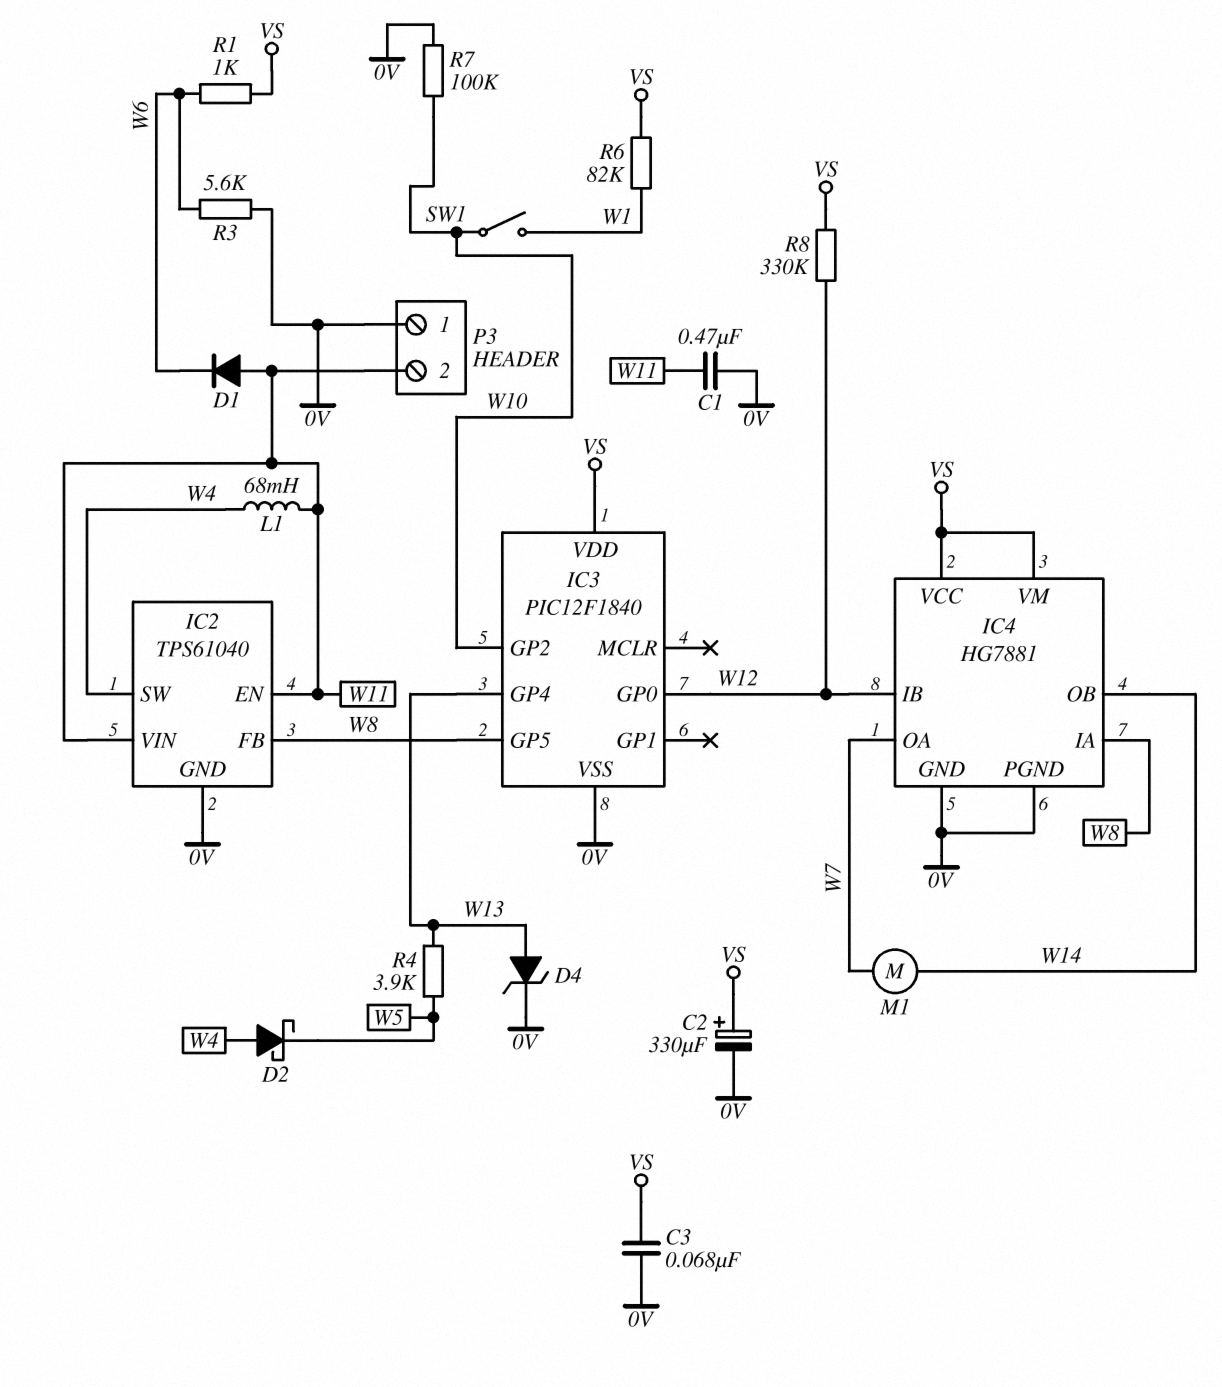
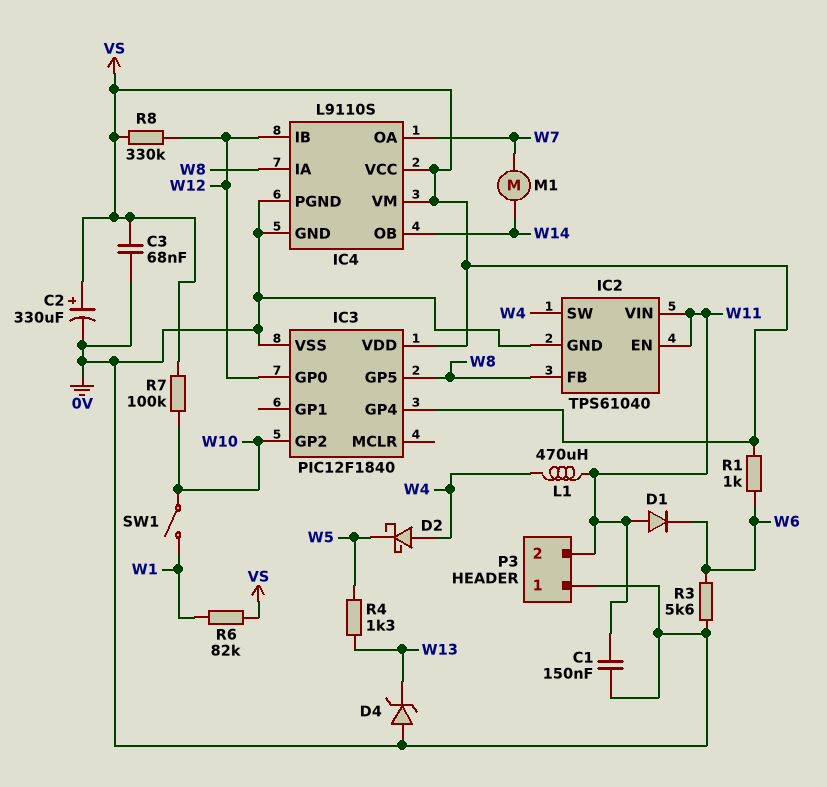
C1: 470nF (0V, W11) -> 150nF (0V, W11)
D4: zener (A W13, K 0V) -> zener (A 0V, K W13)
IC3 pin GP4: W13 -> VS
IC4: HG7881 -> L9110S
L1: 68mH (W4, W11) -> 470uH (W4, W11)
R4: 3.9k (W5, W13) -> 1.3k (W5, W13)
R7: 100k (0V, W10) -> 100k (VS, W10)

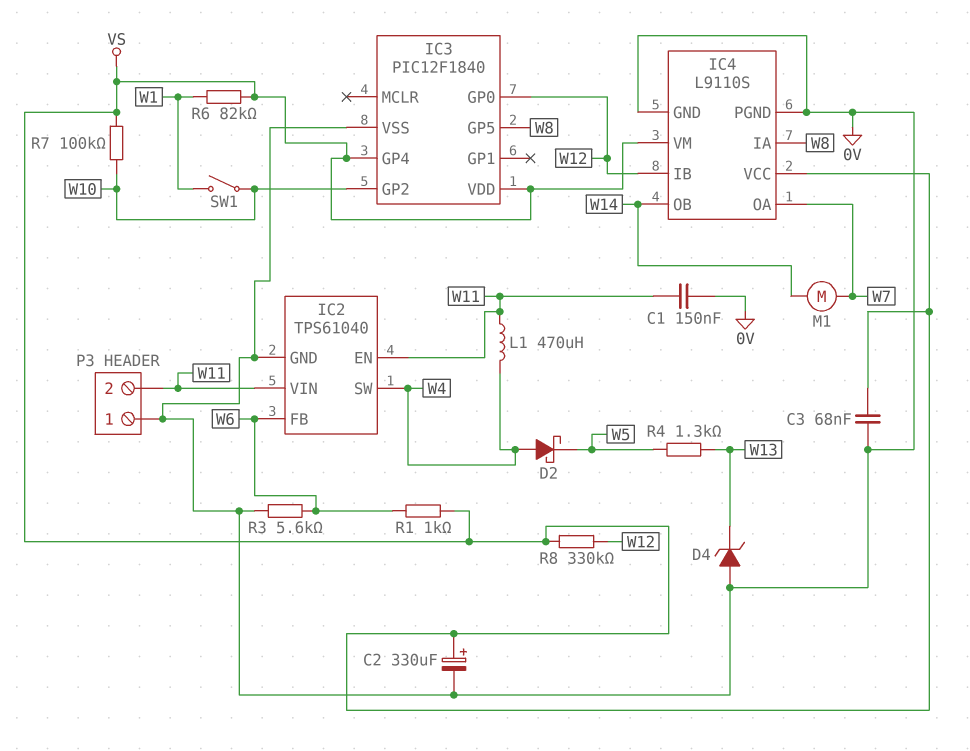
D1: diode (A W11, K W6) -> none
IC2 pin FB: W8 -> W6

